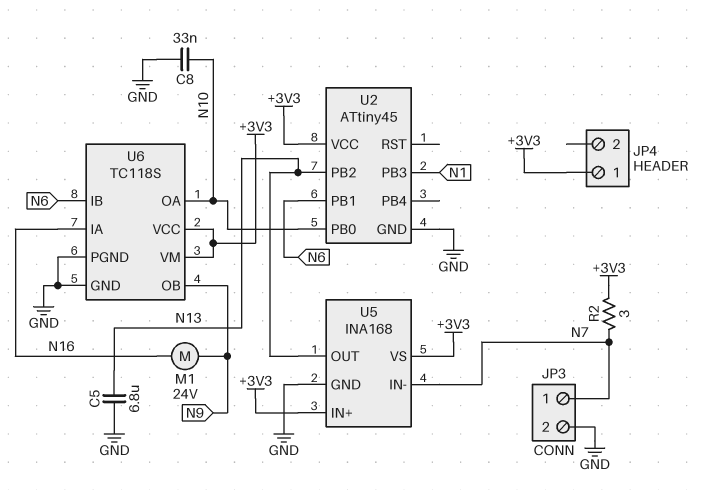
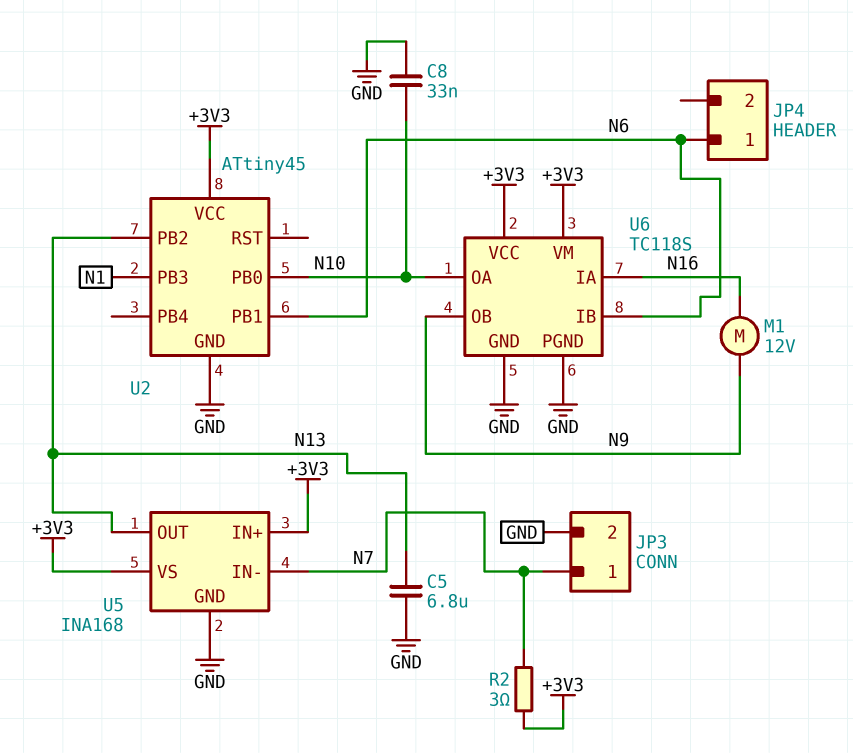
JP4 pin 1: +3V3 -> N6
M1: motor 24V (N9, N16) -> motor 12V (N9, N16)

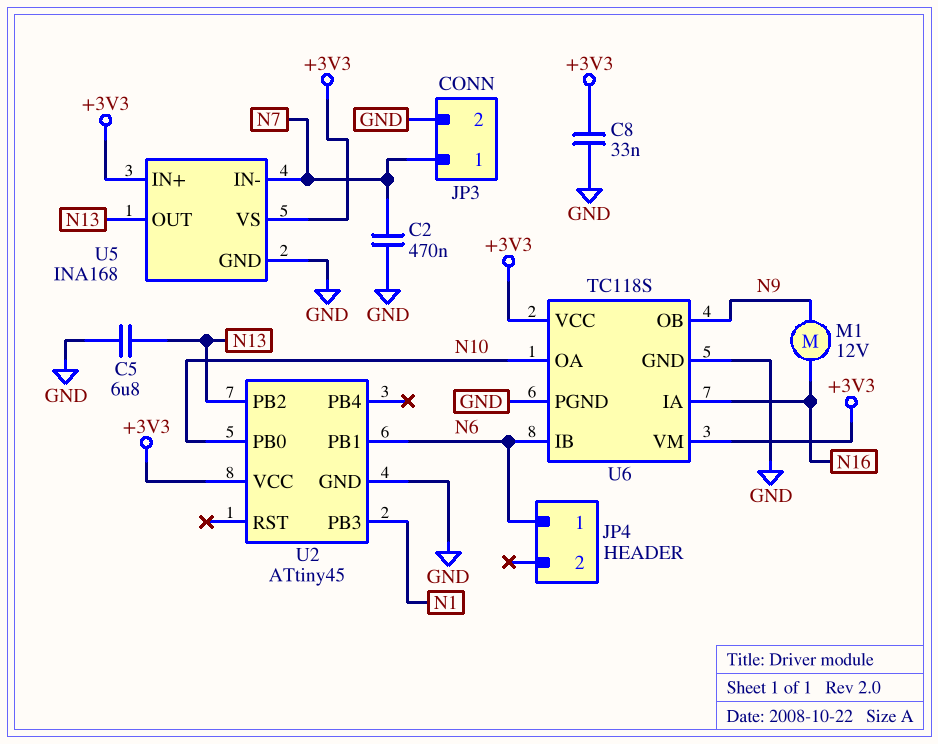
C2: none -> 470nF (GND, N7)
C8: 33nF (GND, N10) -> 33nF (+3V3, GND)
R2: 3 (+3V3, N7) -> none

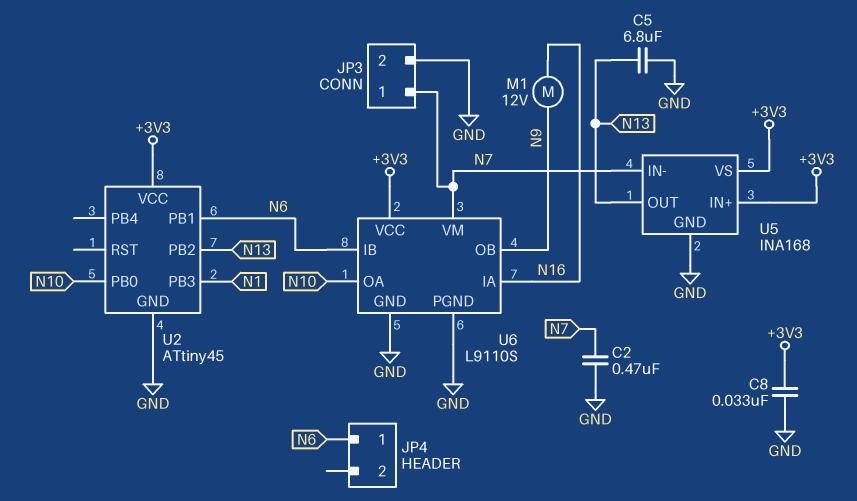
U6: TC118S -> L9110S
U6 pin VM: +3V3 -> N7

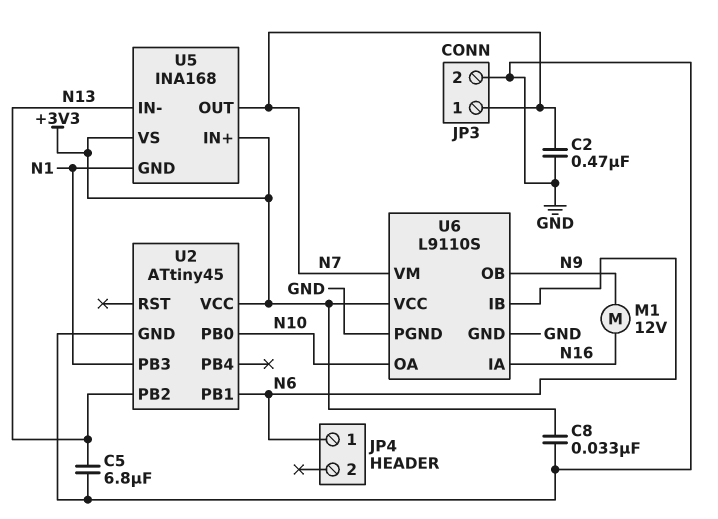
U5 pin GND: GND -> N1
U5 pin IN-: N7 -> N13
U5 pin OUT: N13 -> N7

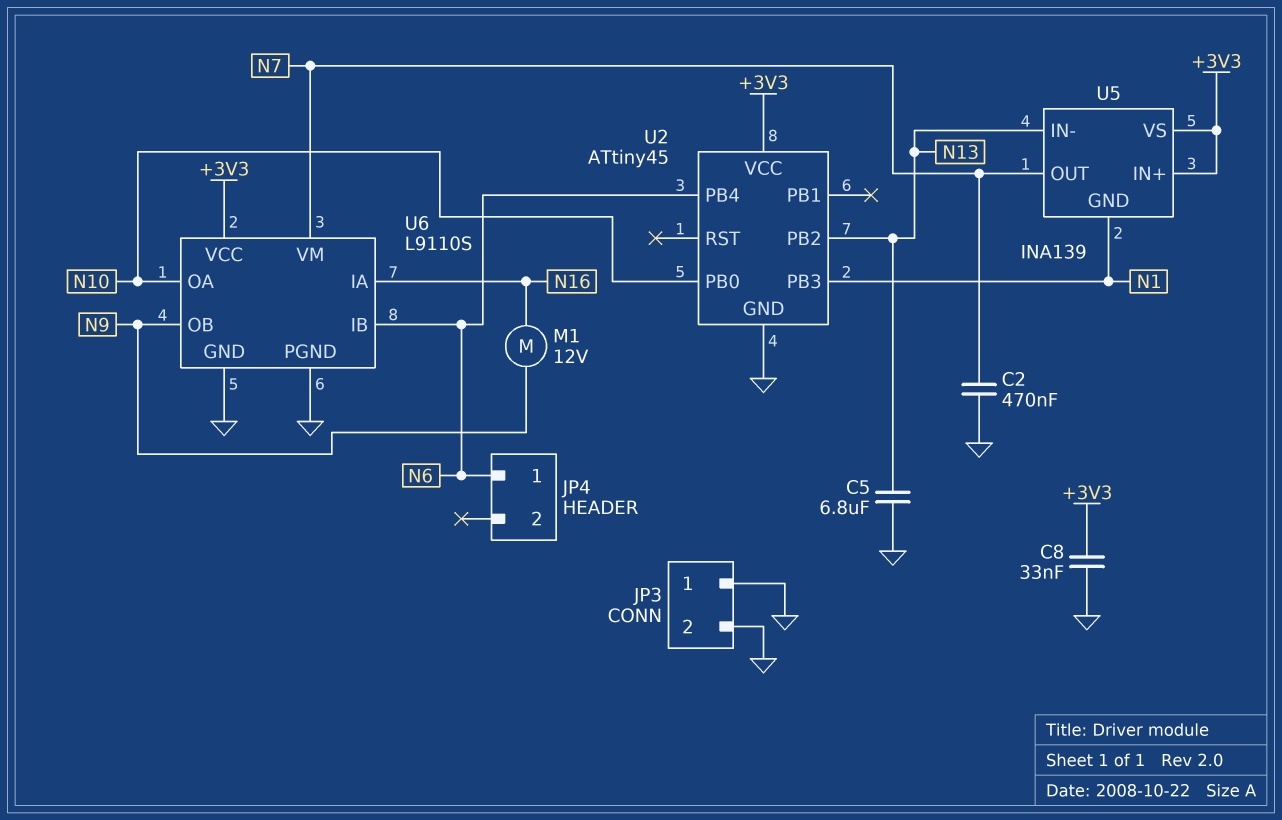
JP3 pin 1: N7 -> GND
U2 pin PB1: N6 -> none
U2 pin PB4: none -> N6
U5: INA168 -> INA139

